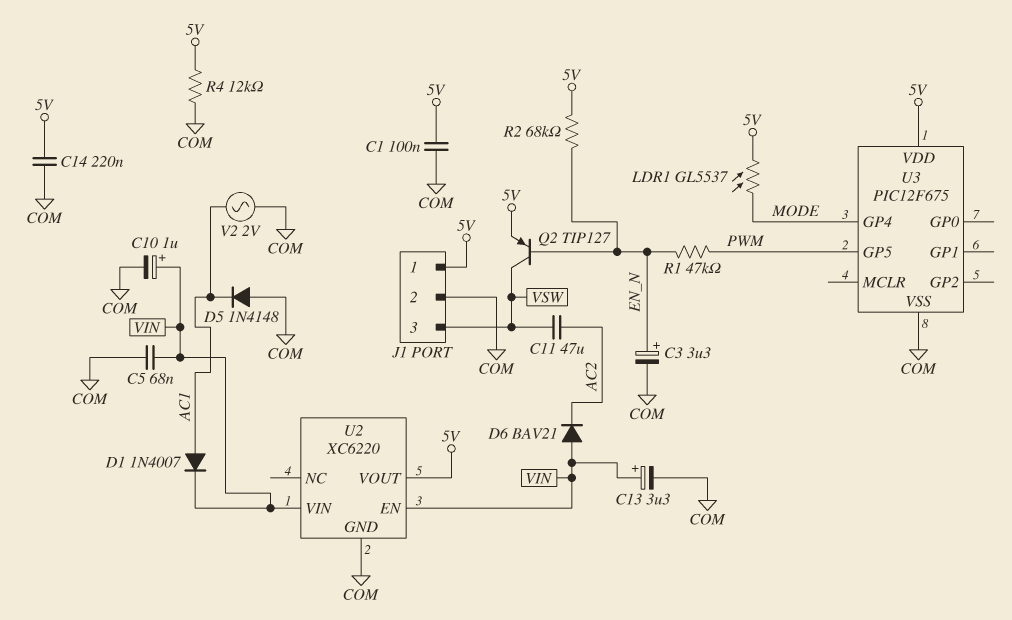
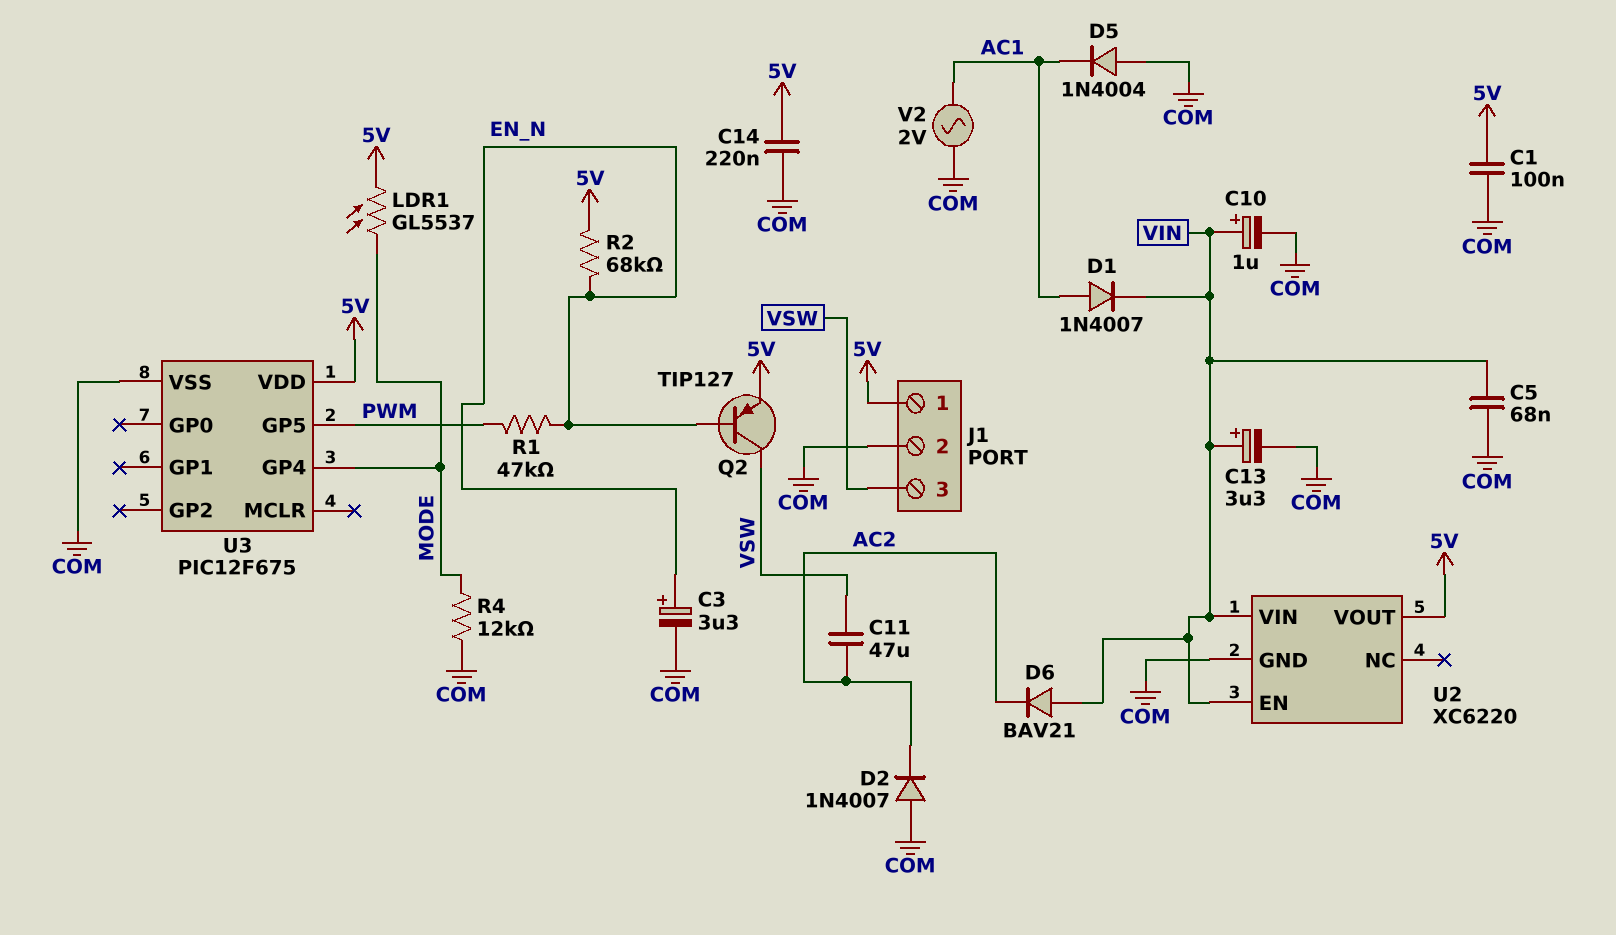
D2: none -> diode 1N4007 (A COM, K AC2)
D5: diode 1N4148 (A COM, K AC1) -> diode 1N4004 (A COM, K AC1)
R4: 12k (5V, COM) -> 12k (COM, MODE)

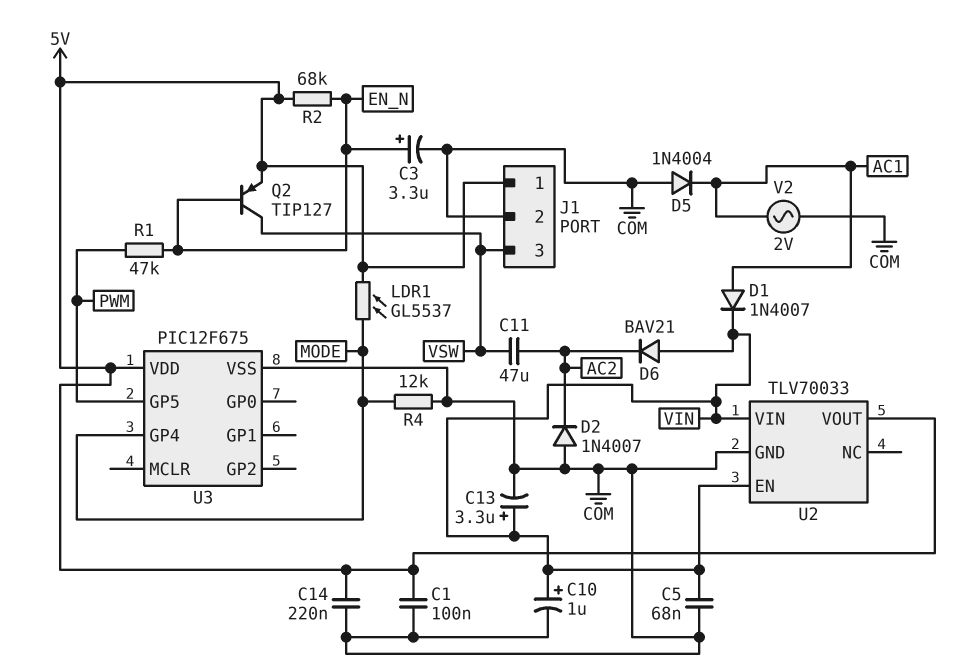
U2: XC6220 -> TLV70033

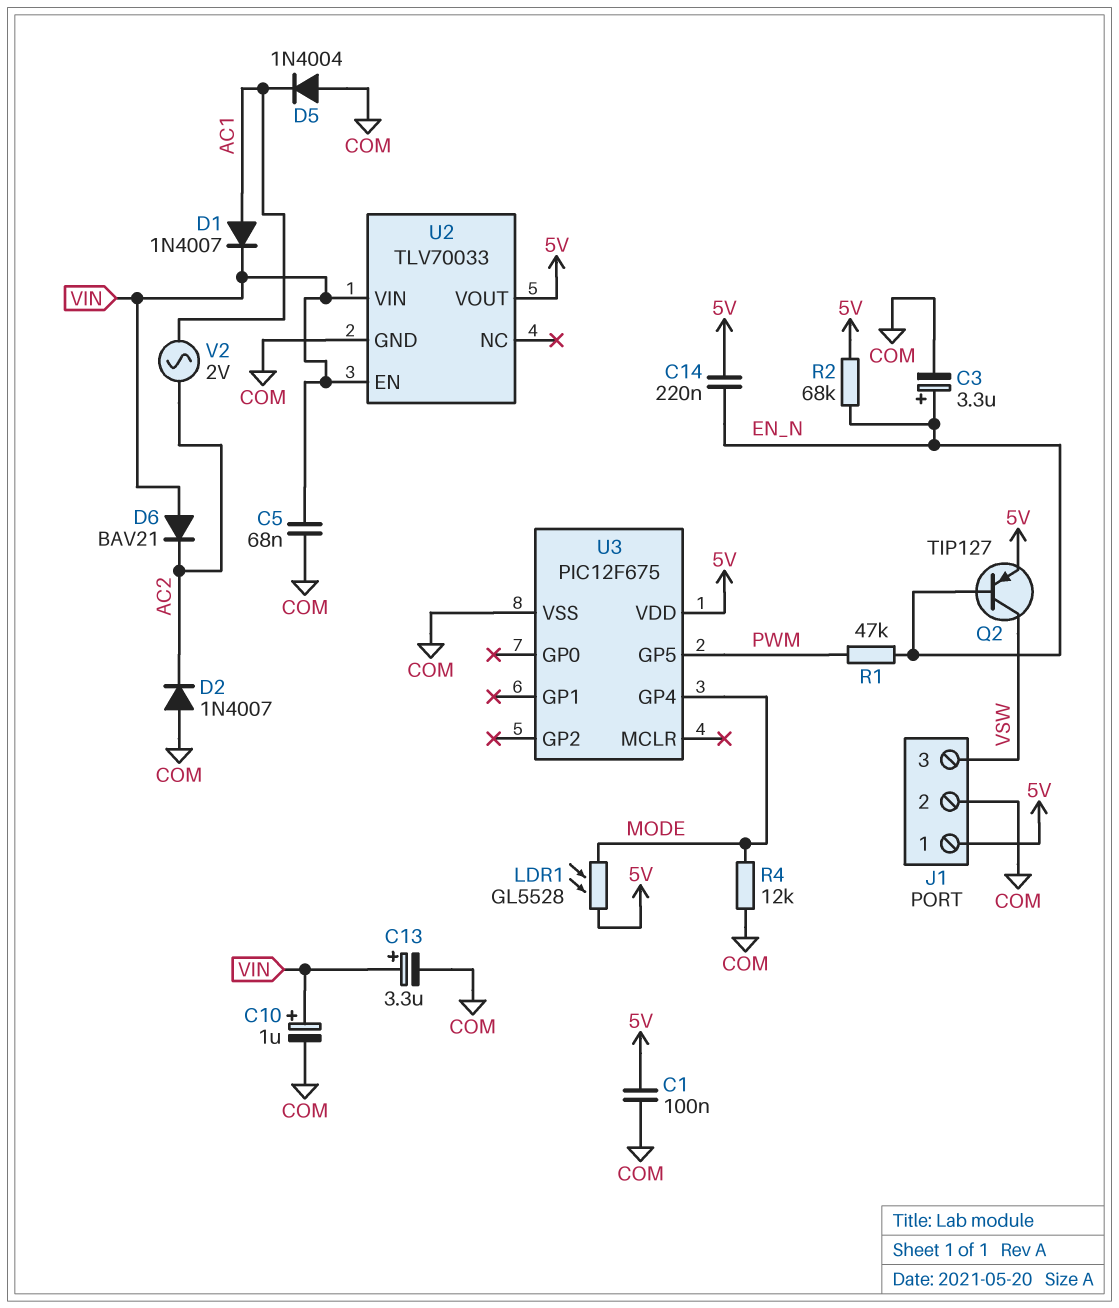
C11: 47uF (AC2, VSW) -> none
C14: 220nF (5V, COM) -> 220nF (5V, EN_N)
LDR1: GL5537 (5V, MODE) -> GL5528 (5V, MODE)
V2: AC 2V (AC1, COM) -> AC 2V (AC1, AC2)

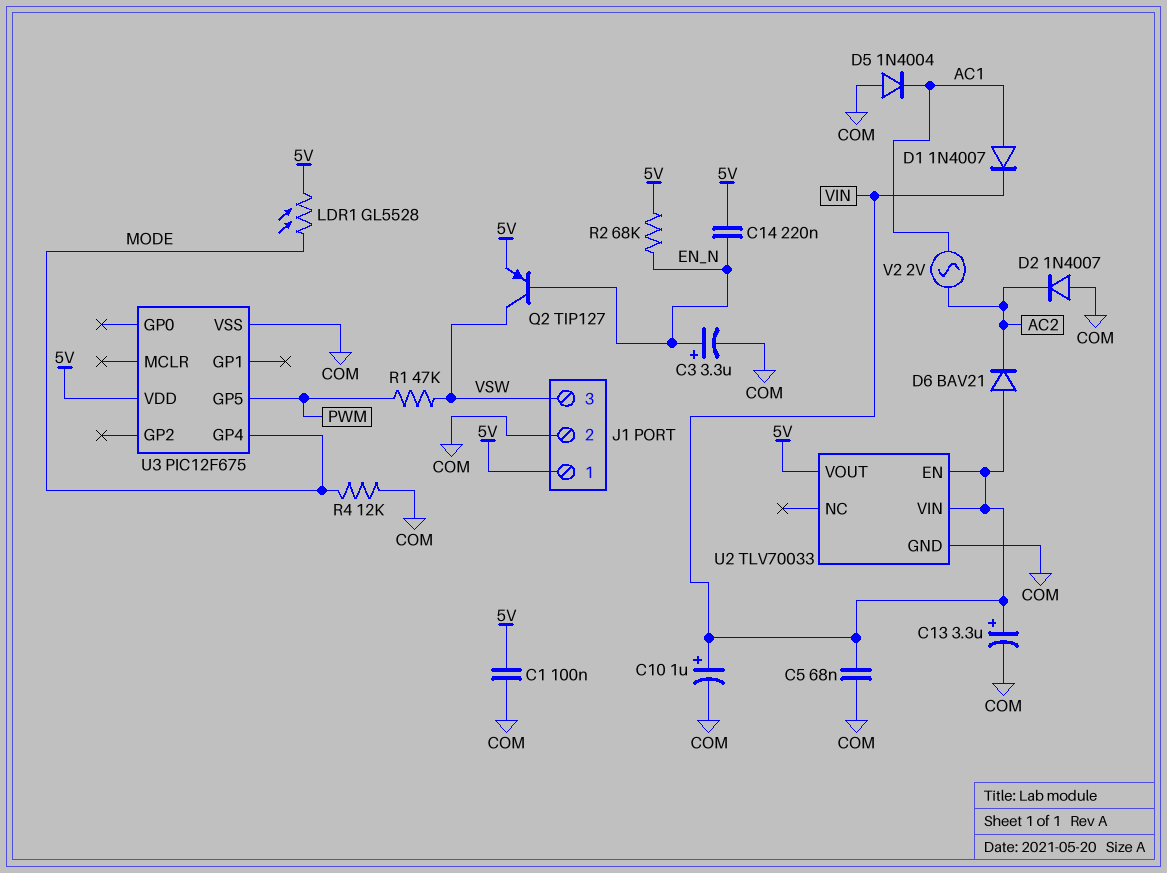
R1: 47k (EN_N, PWM) -> 47k (PWM, VSW)

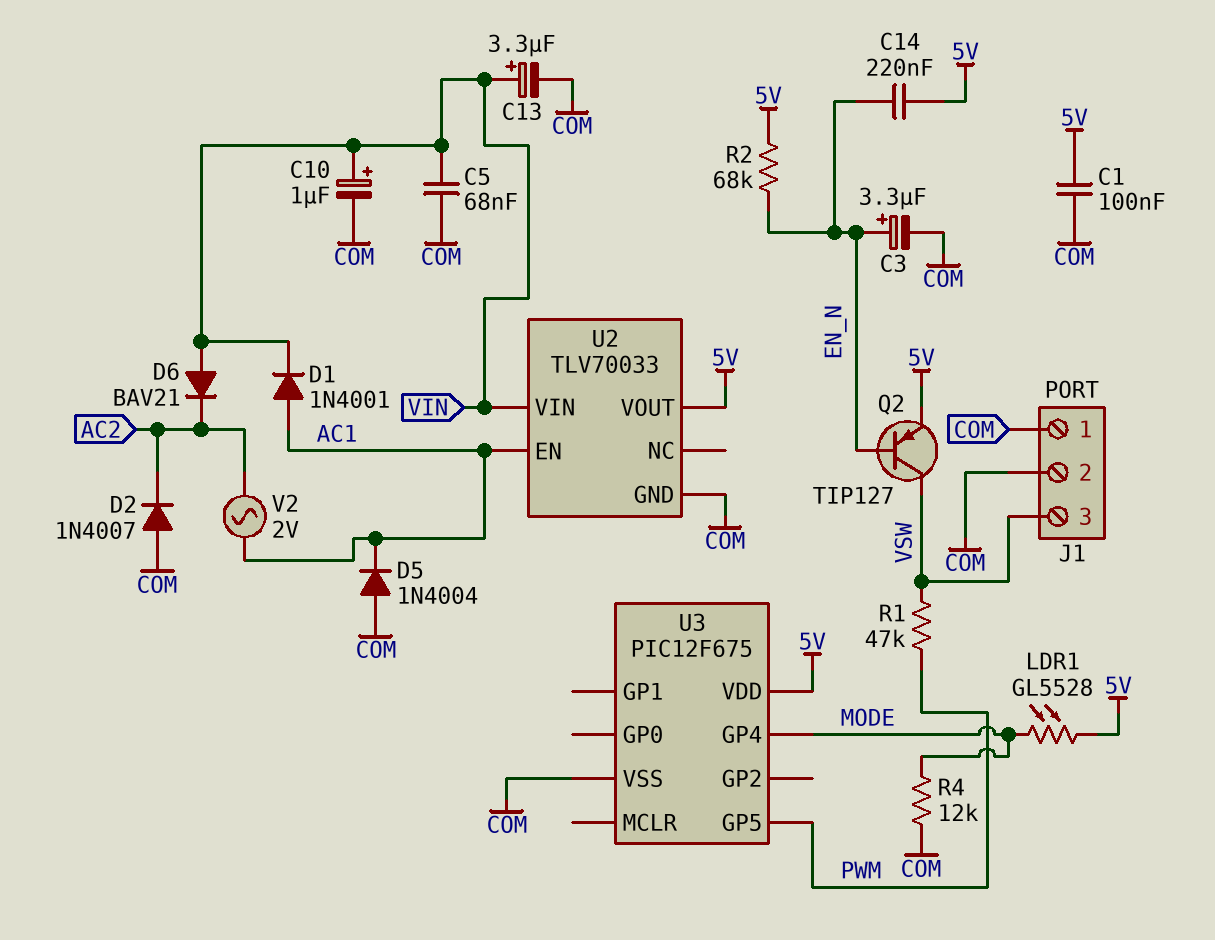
D1: diode 1N4007 (A AC1, K VIN) -> diode 1N4001 (A AC1, K VIN)
J1 pin 1: 5V -> COM
U2 pin EN: VIN -> AC1

